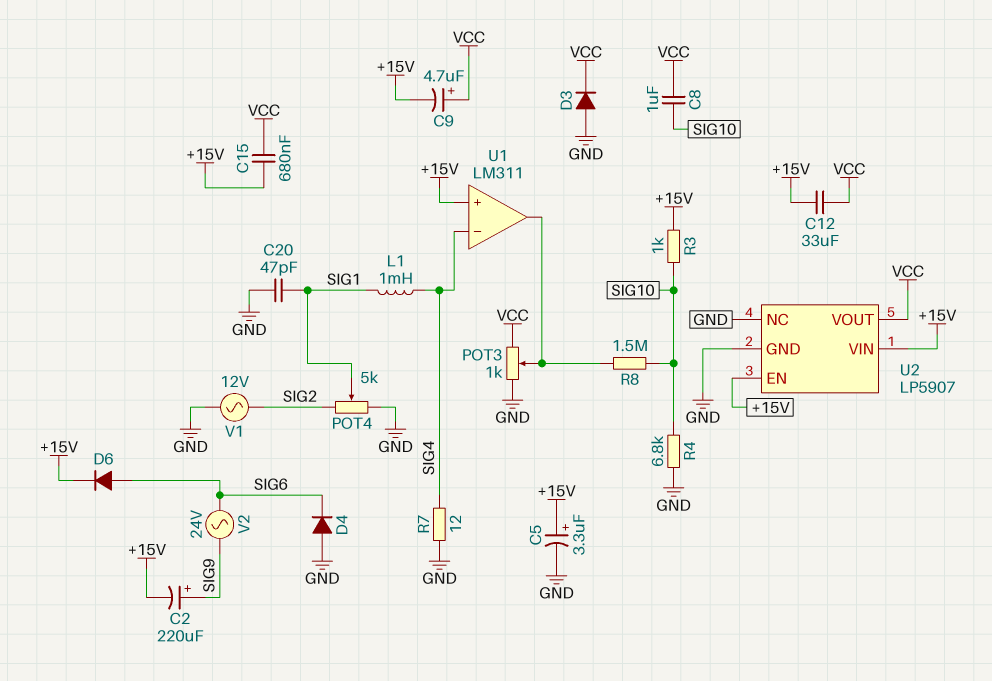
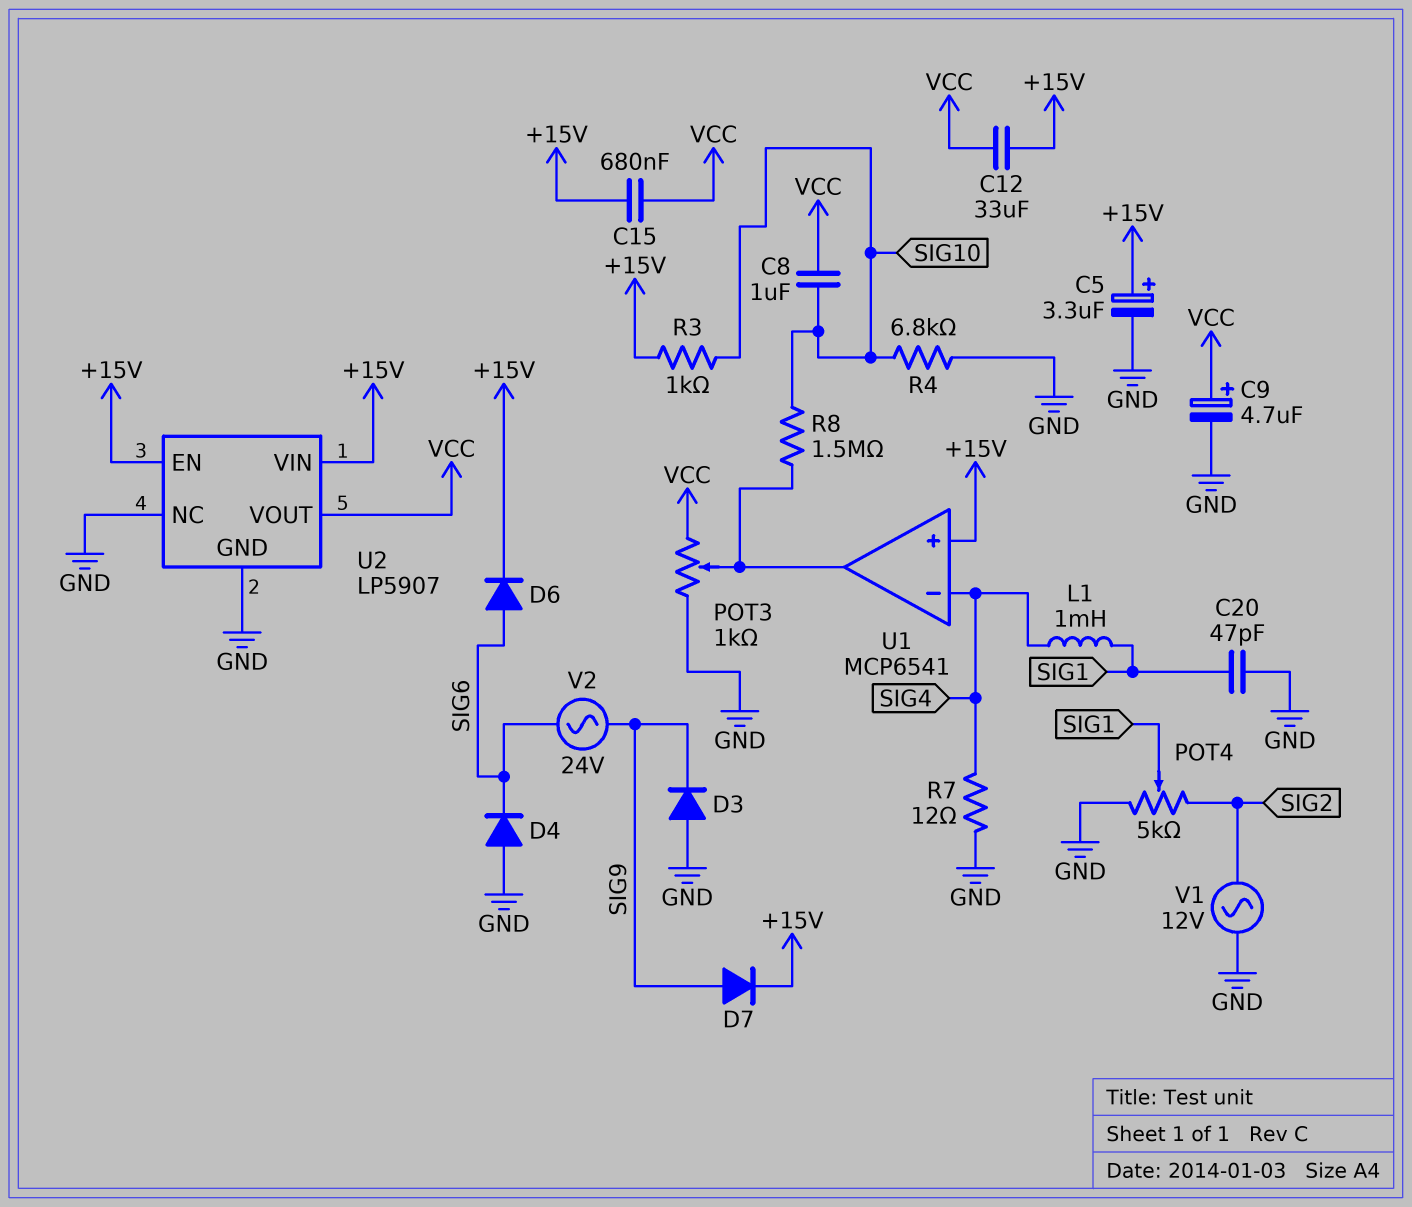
C2: 220uF (plus SIG9, minus +15V) -> none
C9: 4.7uF (plus VCC, minus +15V) -> 4.7uF (plus VCC, minus GND)
D3: diode (A GND, K VCC) -> diode (A GND, K SIG9)
D7: none -> diode (A SIG9, K +15V)
U1: LM311 -> MCP6541

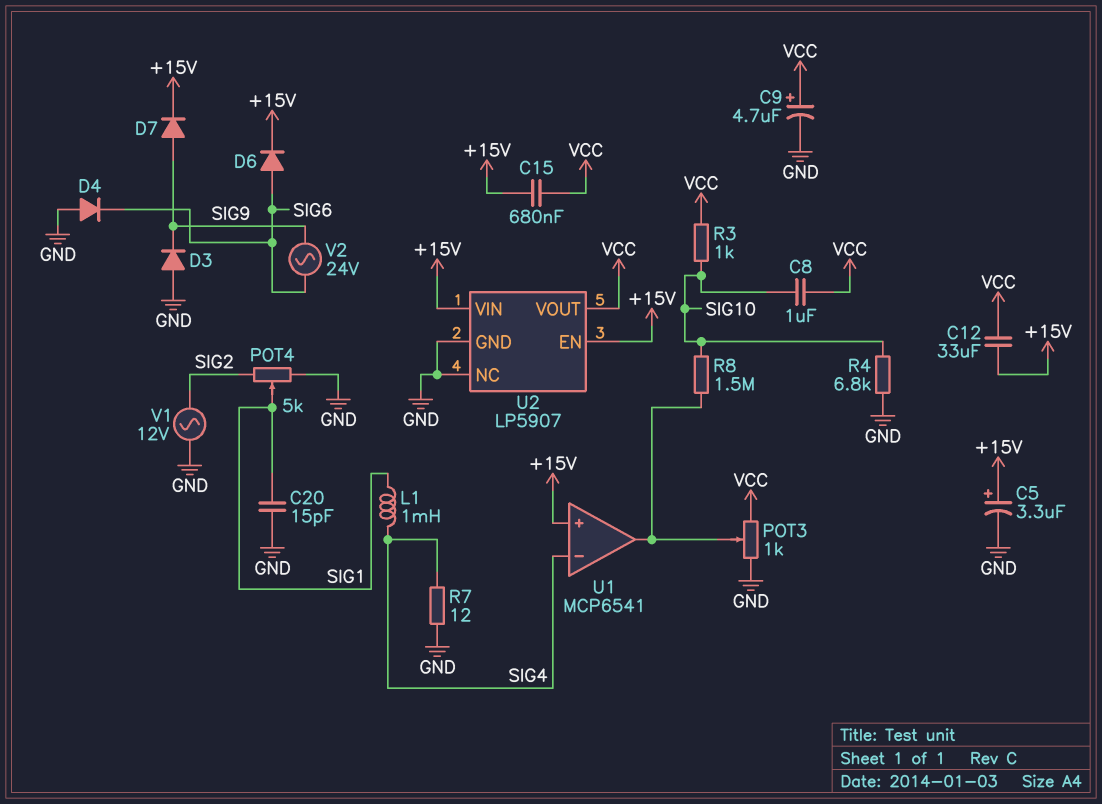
C20: 47pF (GND, SIG1) -> 15pF (GND, SIG1)
R3: 1k (+15V, SIG10) -> 1k (SIG10, VCC)

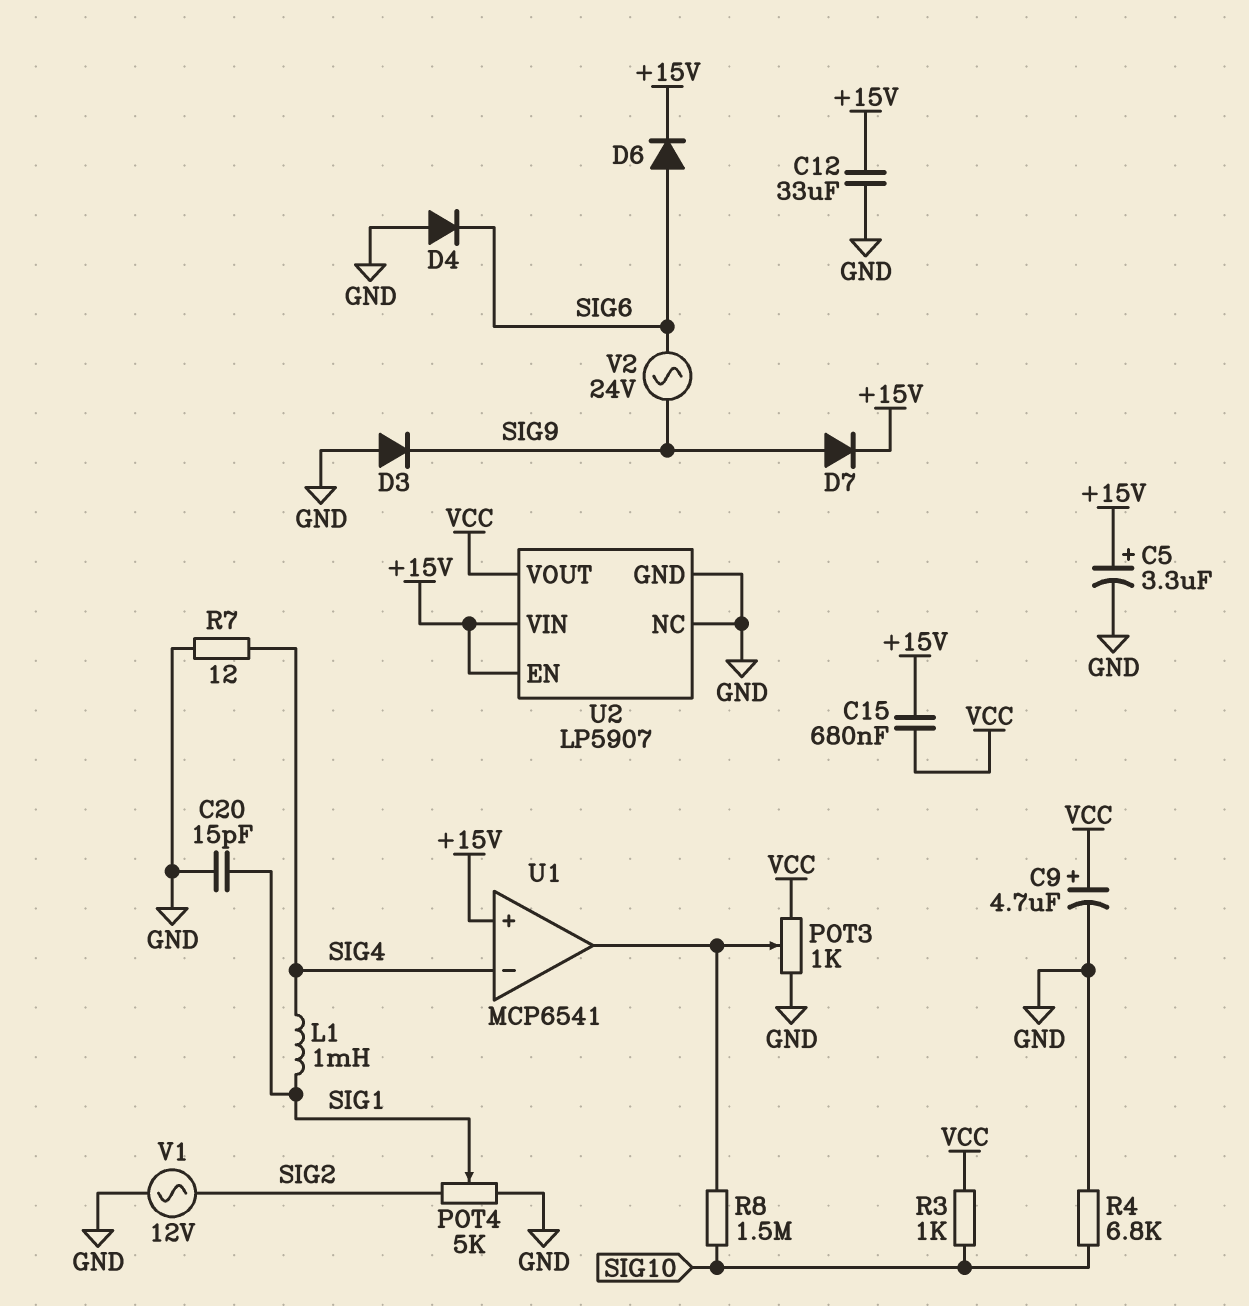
C8: 1uF (SIG10, VCC) -> none
C12: 33uF (+15V, VCC) -> 33uF (+15V, GND)

